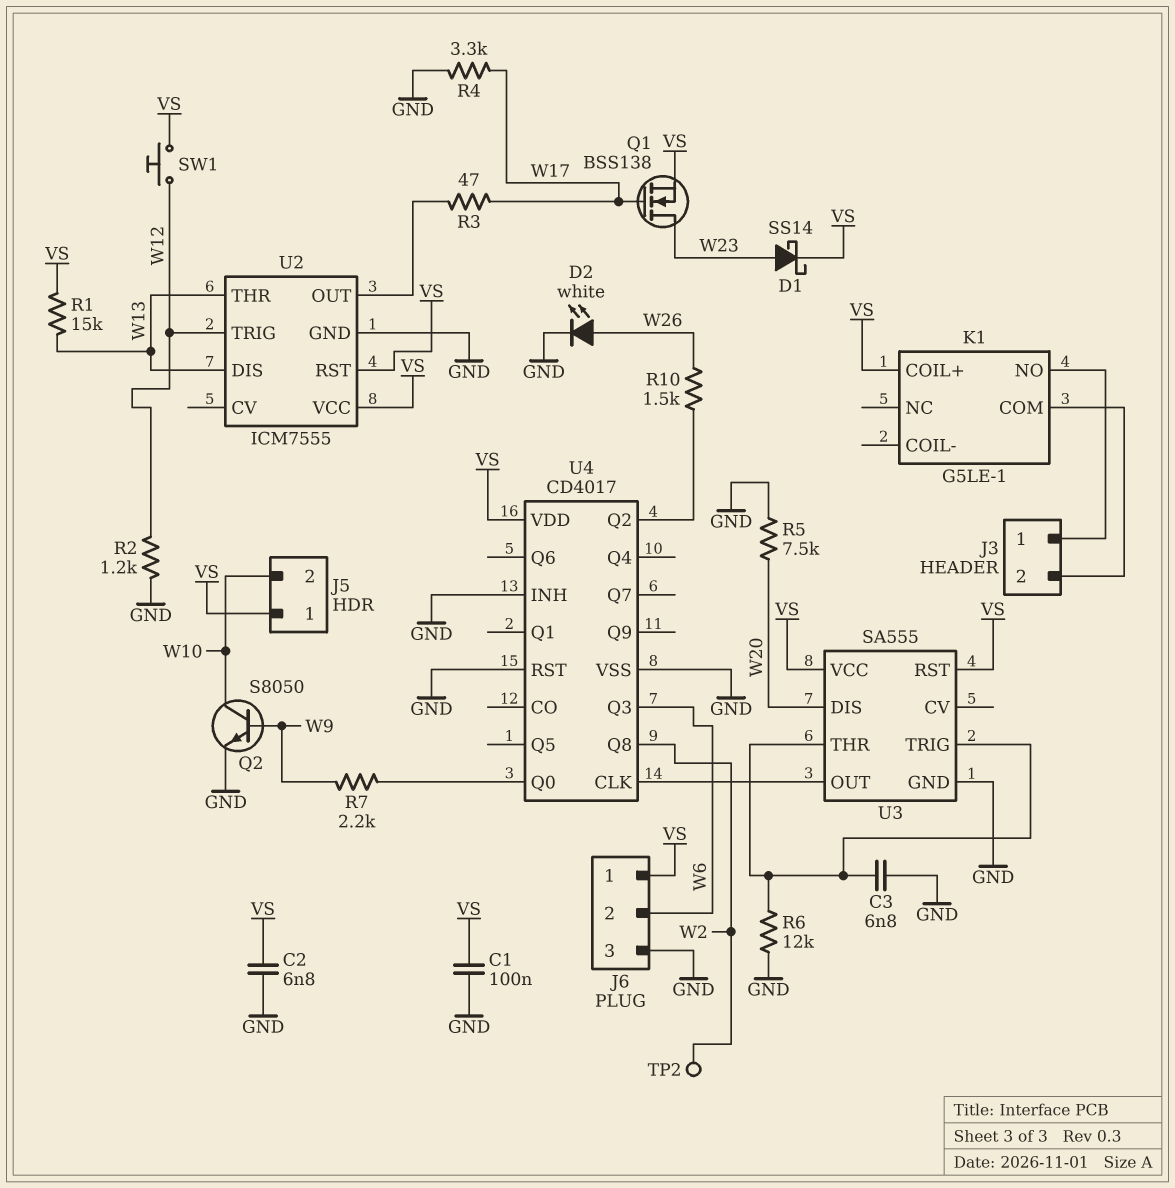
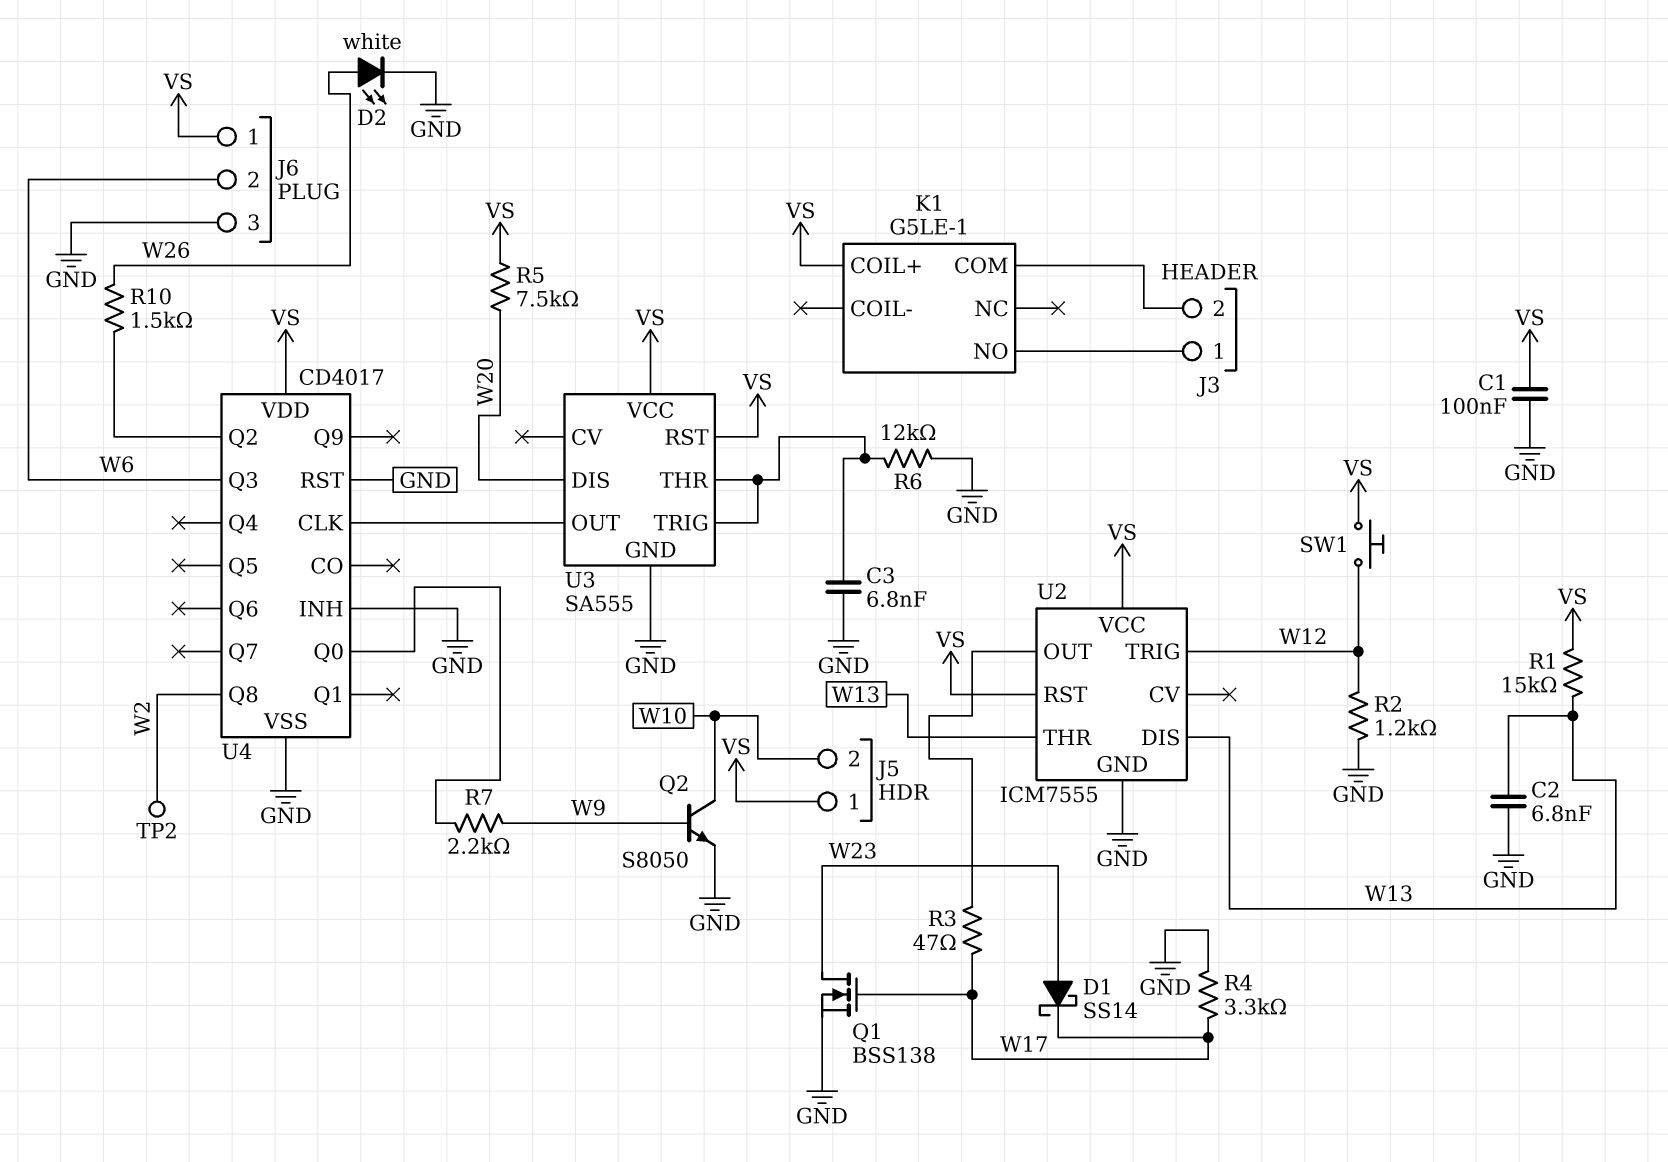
C2: 6.8nF (GND, VS) -> 6.8nF (GND, W13)
D1: schottky SS14 (A W23, K VS) -> schottky SS14 (A W23, K W17)
Q1: NMOS BSS138 (G W17, D W23, S VS) -> NMOS BSS138 (G W17, D W23, S GND)
R5: 7.5k (GND, W20) -> 7.5k (VS, W20)

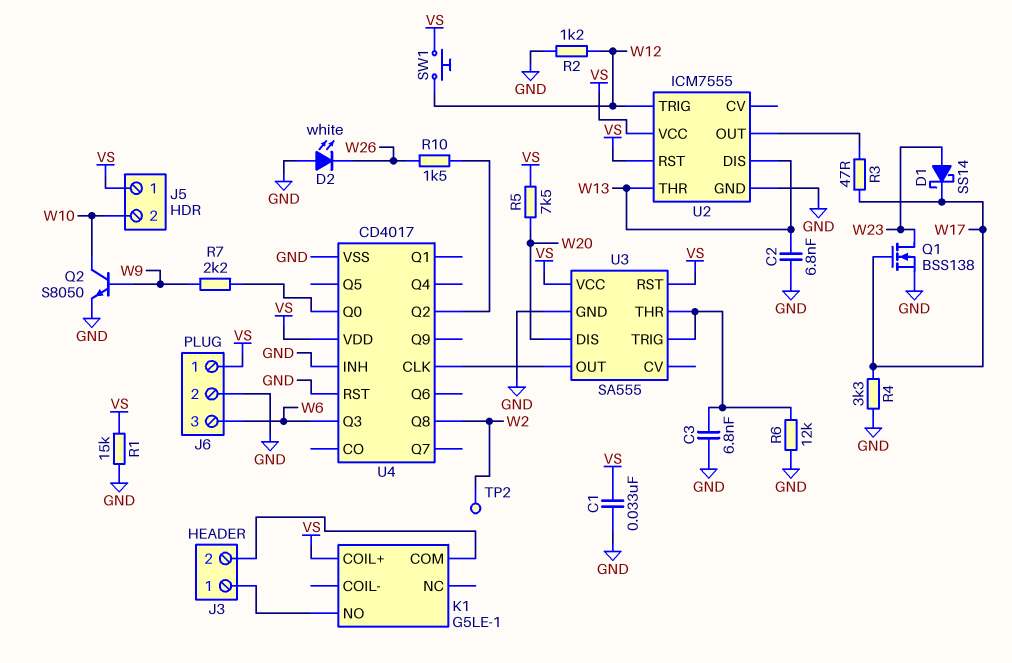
C1: 100nF (GND, VS) -> 33nF (GND, VS)
D2: LED white (A W26, K GND) -> LED white (A GND, K W26)
J6 pin 2: W6 -> GND
J6 pin 3: GND -> W6
R1: 15k (VS, W13) -> 15k (GND, VS)

